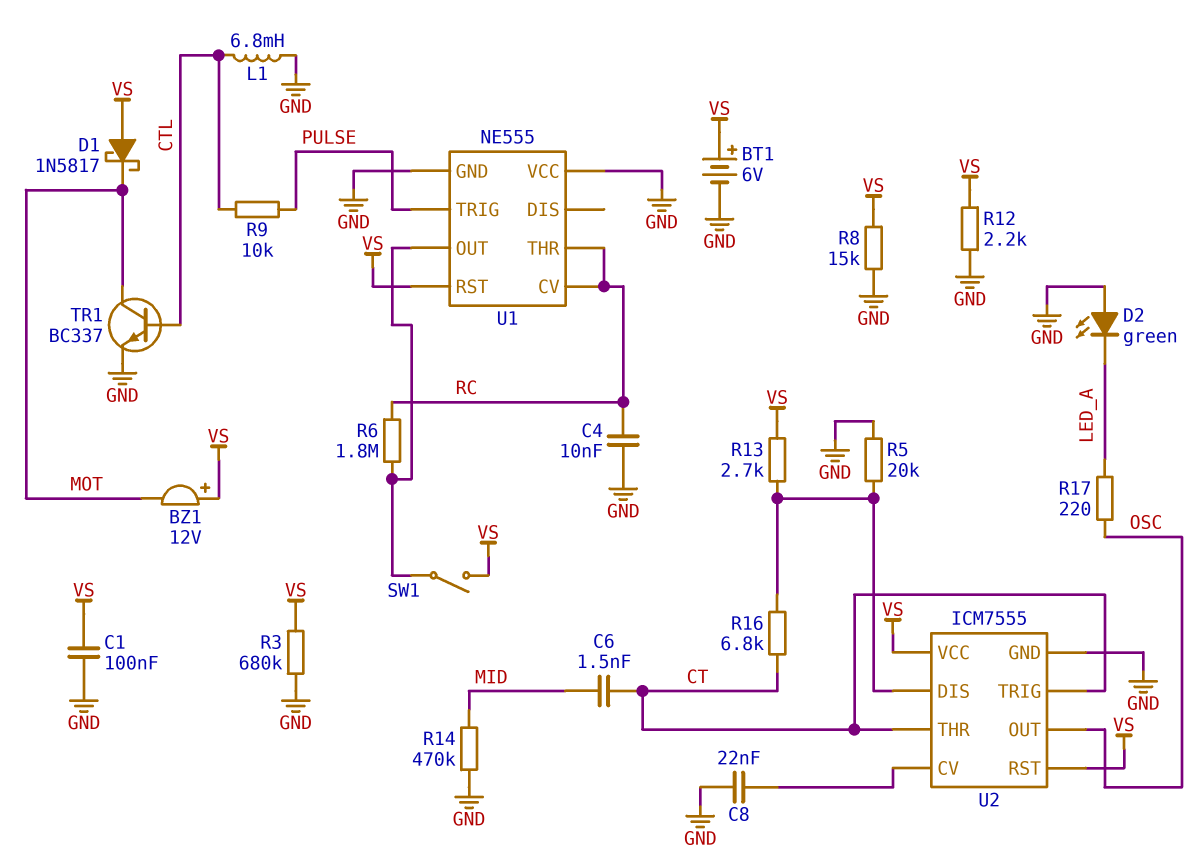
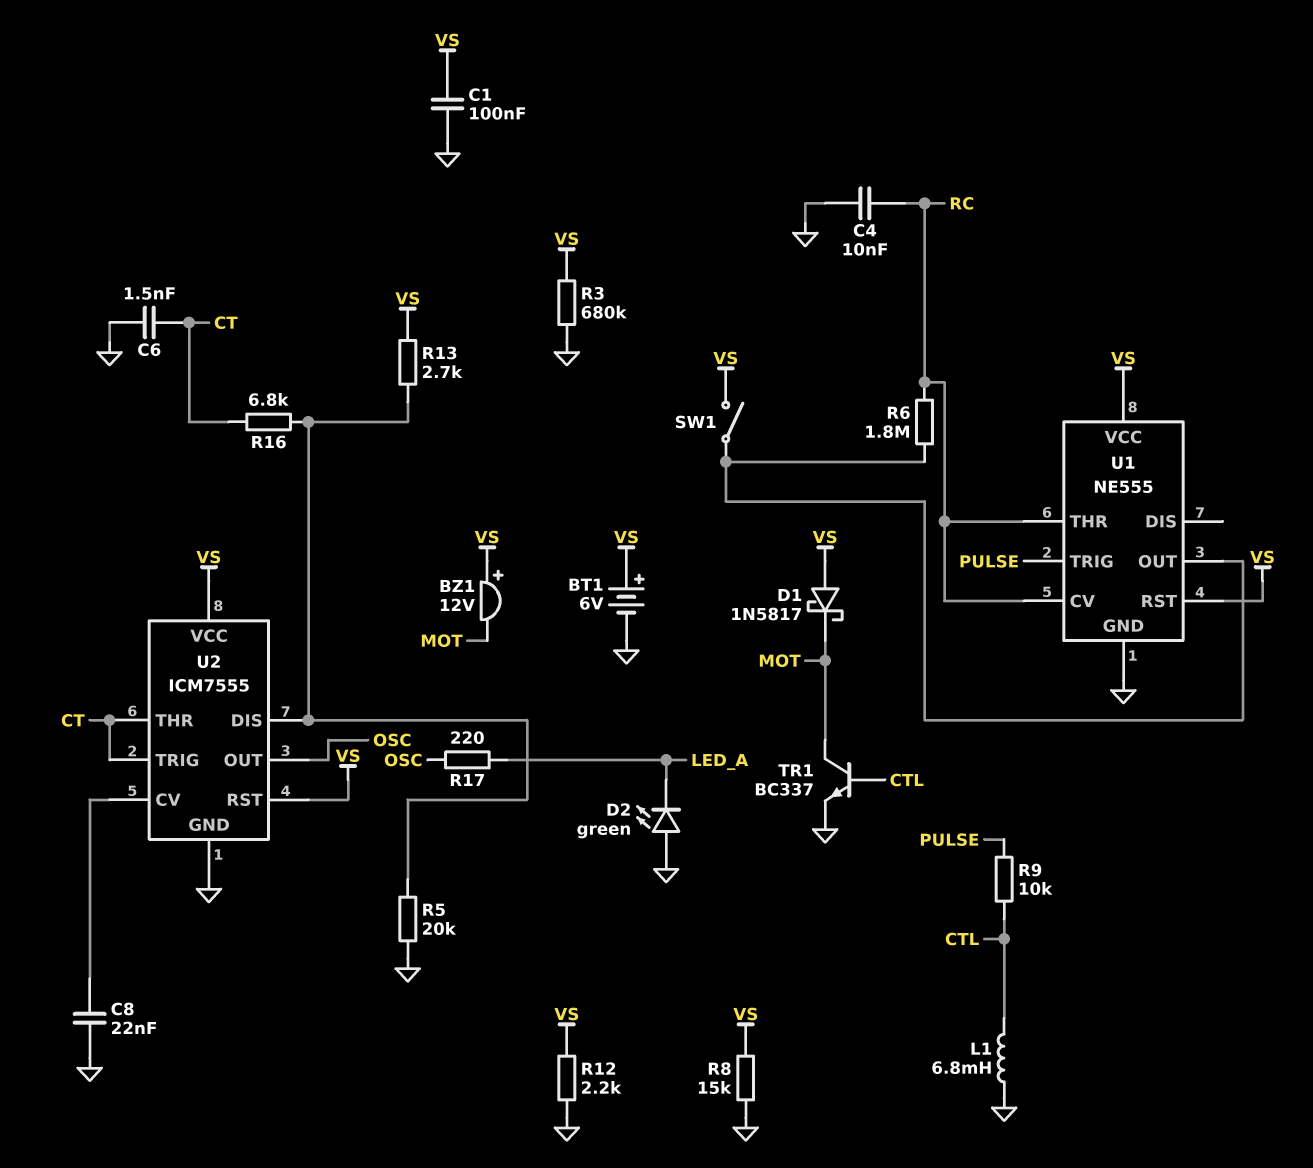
C6: 1.5nF (CT, MID) -> 1.5nF (CT, GND)
R14: 470k (GND, MID) -> none
U1 pin VCC: GND -> VS

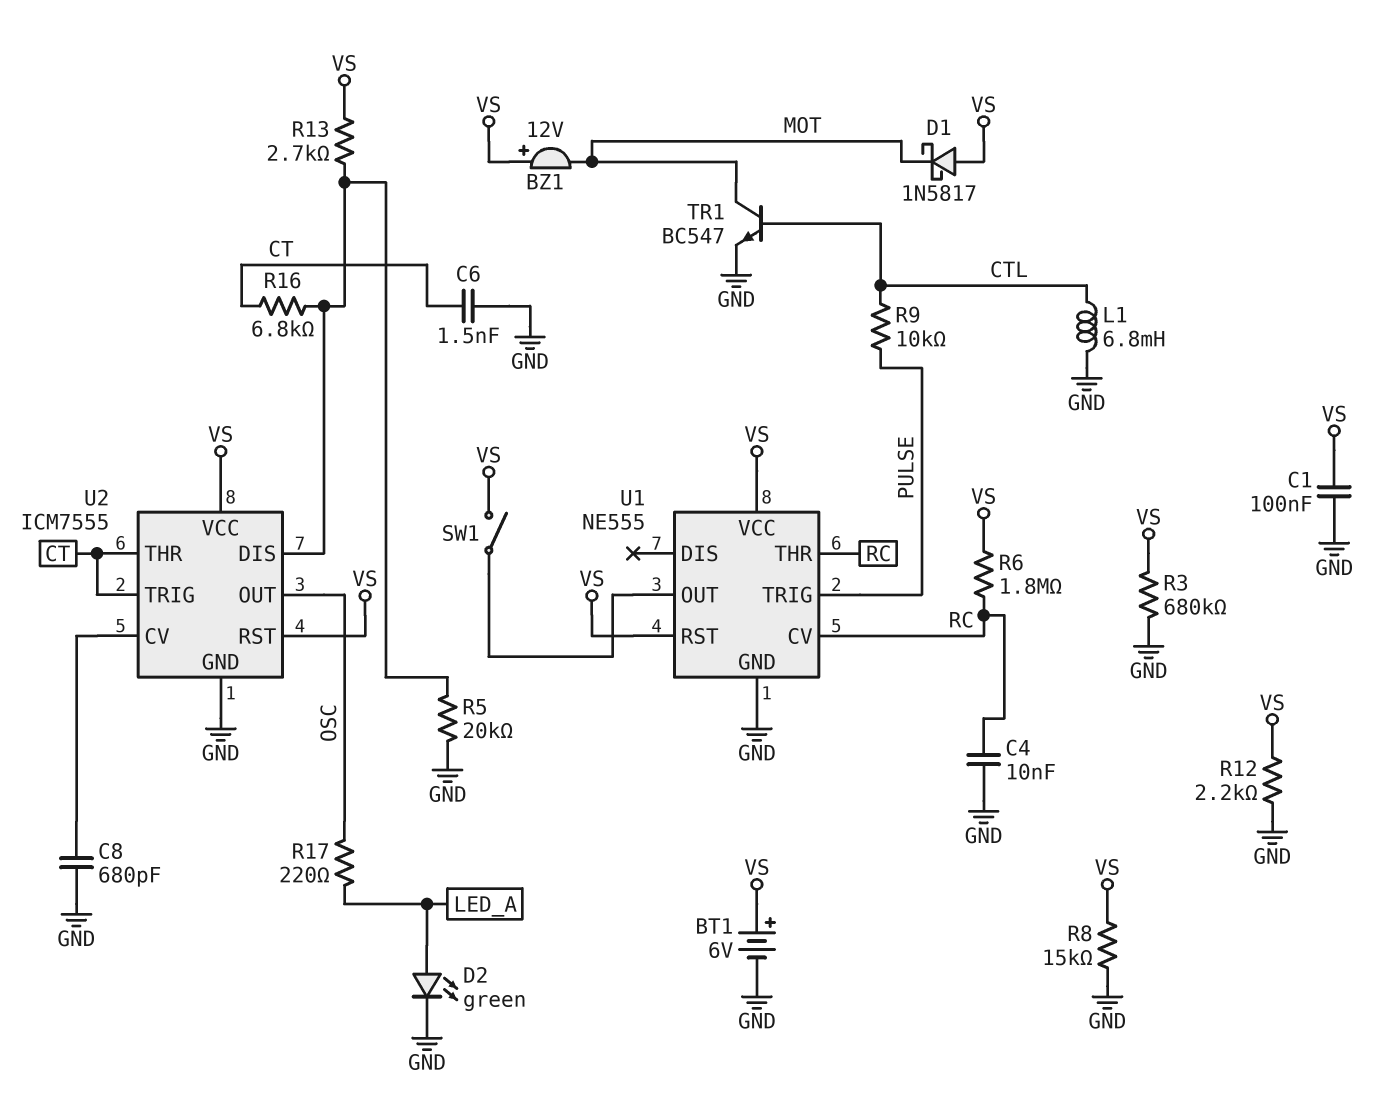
C8: 22nF (GND, U2/CV) -> 680pF (GND, U2/CV)
D2: LED green (A GND, K LED_A) -> LED green (A LED_A, K GND)
R6: 1.8M (RC, U1/OUT) -> 1.8M (RC, VS)
TR1: NPN BC337 (B CTL, C MOT, E GND) -> NPN BC547 (B CTL, C MOT, E GND)

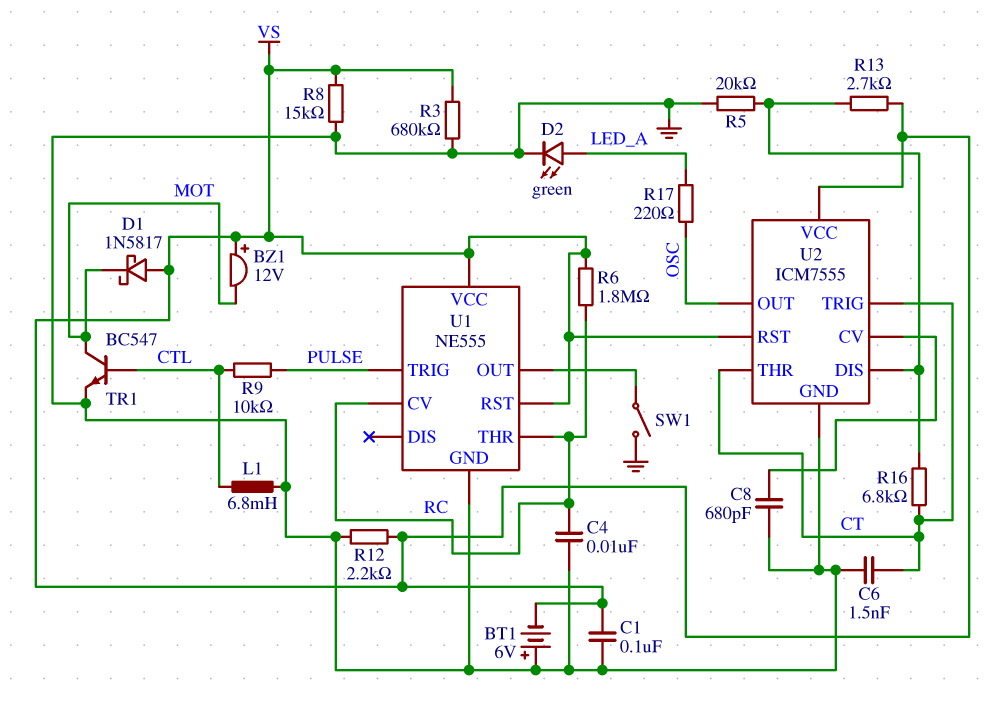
BT1: 6V (plus VS, minus GND) -> 6V (plus GND, minus VS)
SW1: switch (U1/OUT, VS) -> switch (GND, U1/OUT)

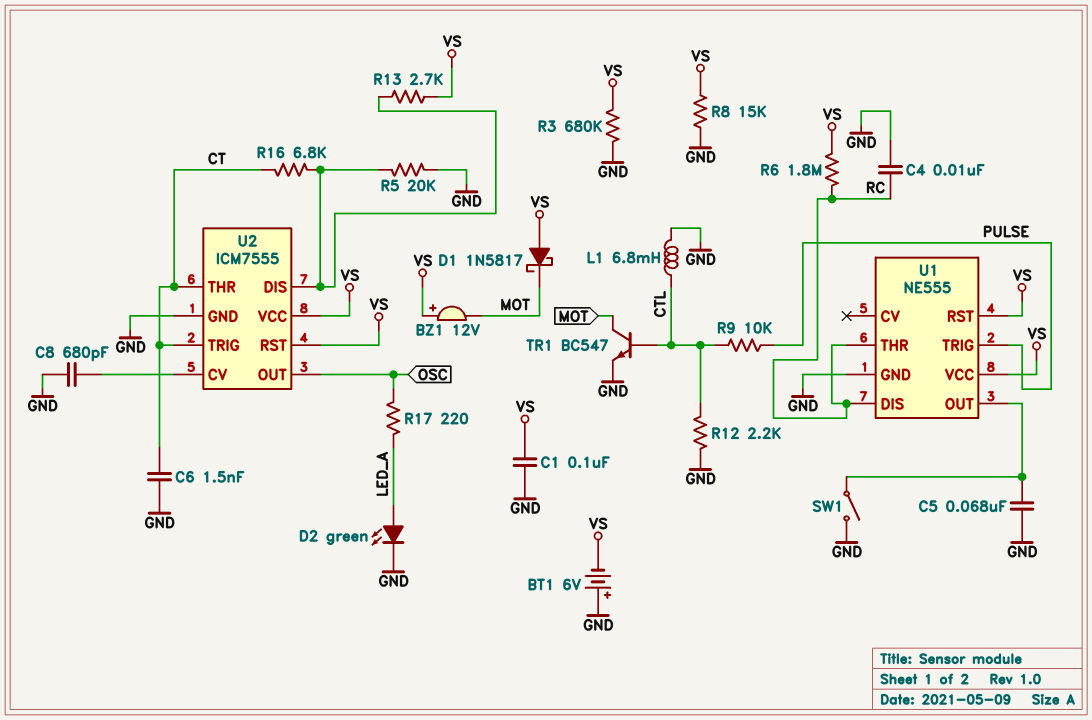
C5: none -> 68nF (GND, U1/OUT)
R12: 2.2k (GND, VS) -> 2.2k (CTL, GND)
U1 pin CV: RC -> none
U1 pin DIS: none -> RC

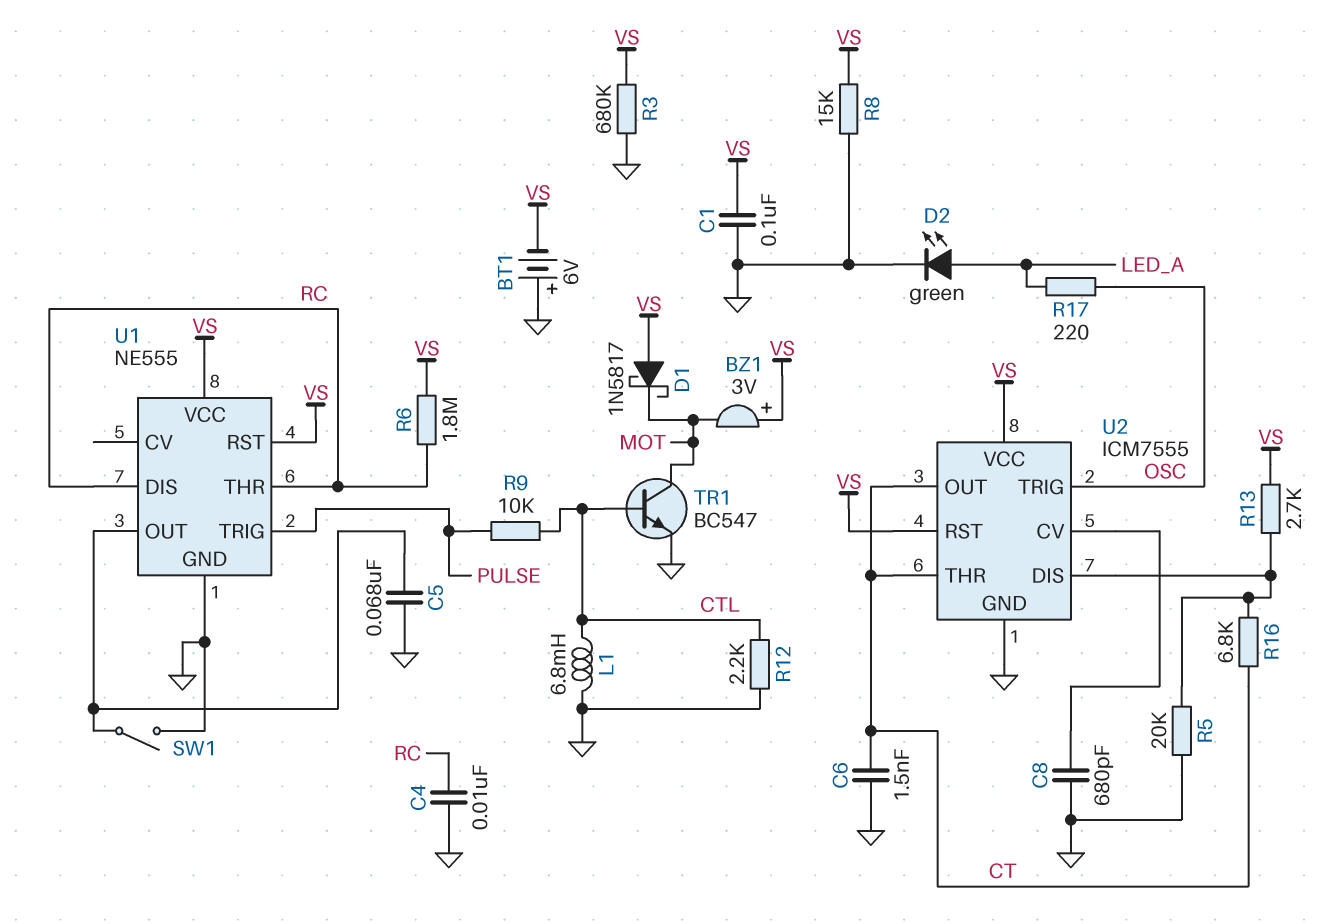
BZ1: buzzer 12V (plus VS, minus MOT) -> buzzer 3V (plus VS, minus MOT)
U2 pin OUT: OSC -> CT
U2 pin TRIG: CT -> OSC

